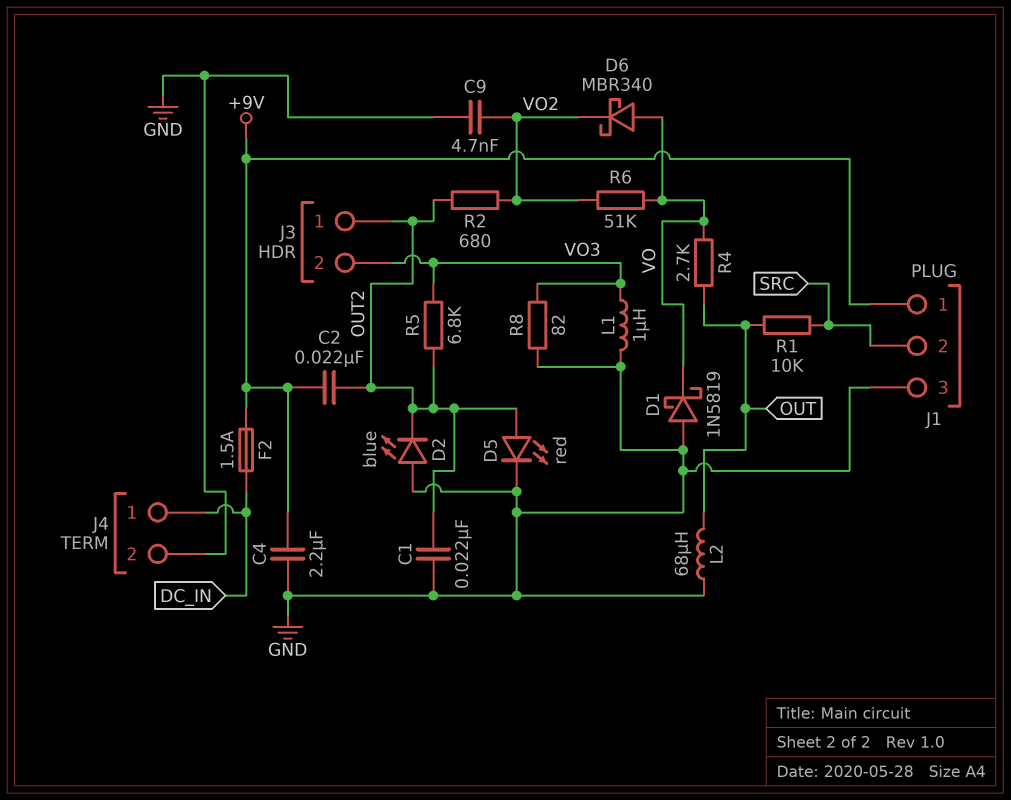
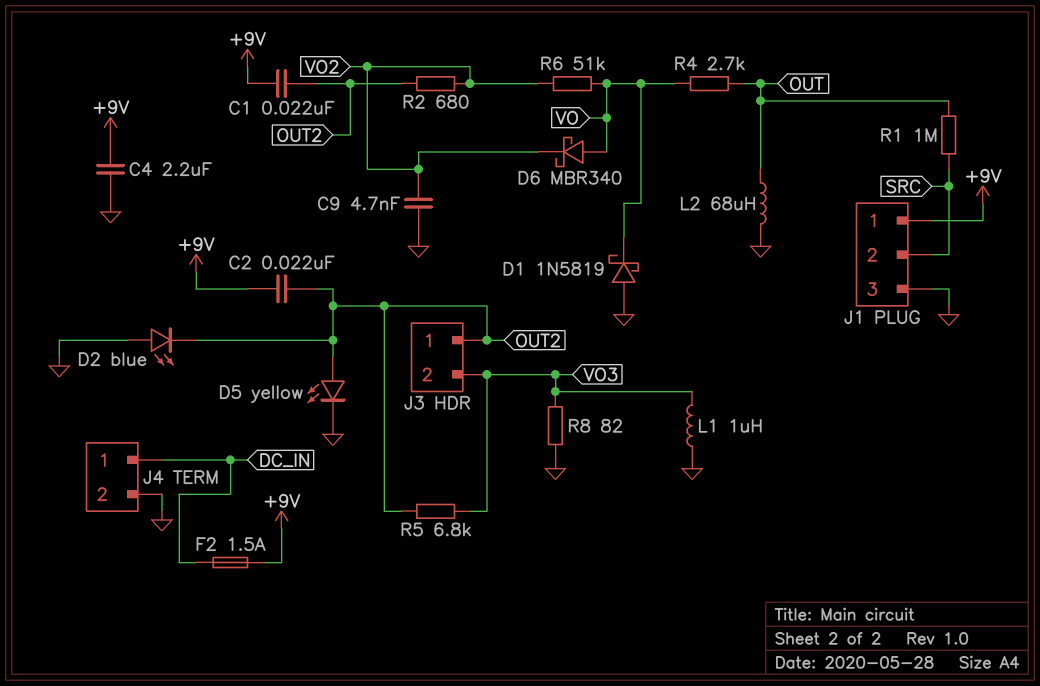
C1: 22nF (GND, OUT2) -> 22nF (+9V, OUT2)
D5: LED red (A OUT2, K GND) -> LED yellow (A OUT2, K GND)
R1: 10k (OUT, SRC) -> 1M (OUT, SRC)

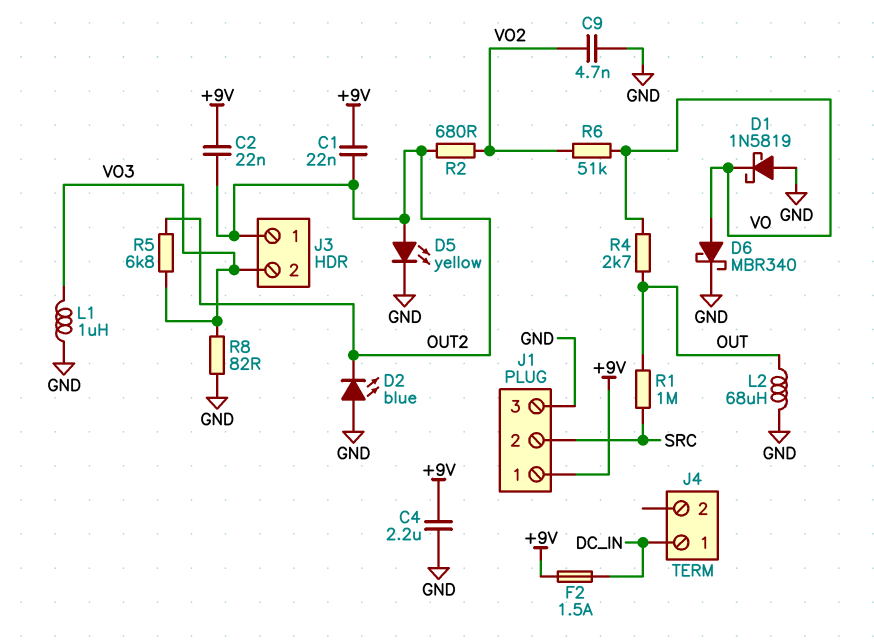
D6: schottky MBR340 (A VO, K VO2) -> schottky MBR340 (A VO, K GND)
J4 pin 2: GND -> none

